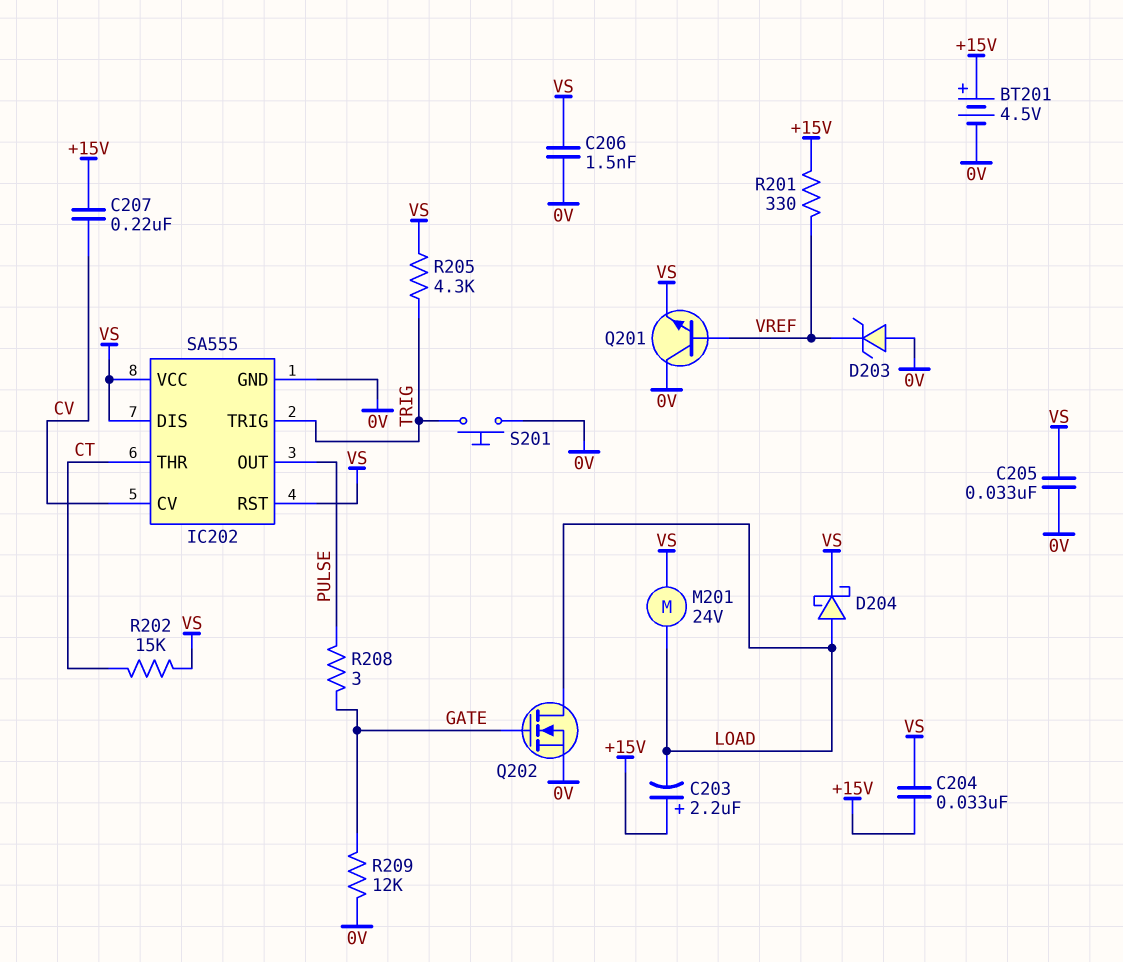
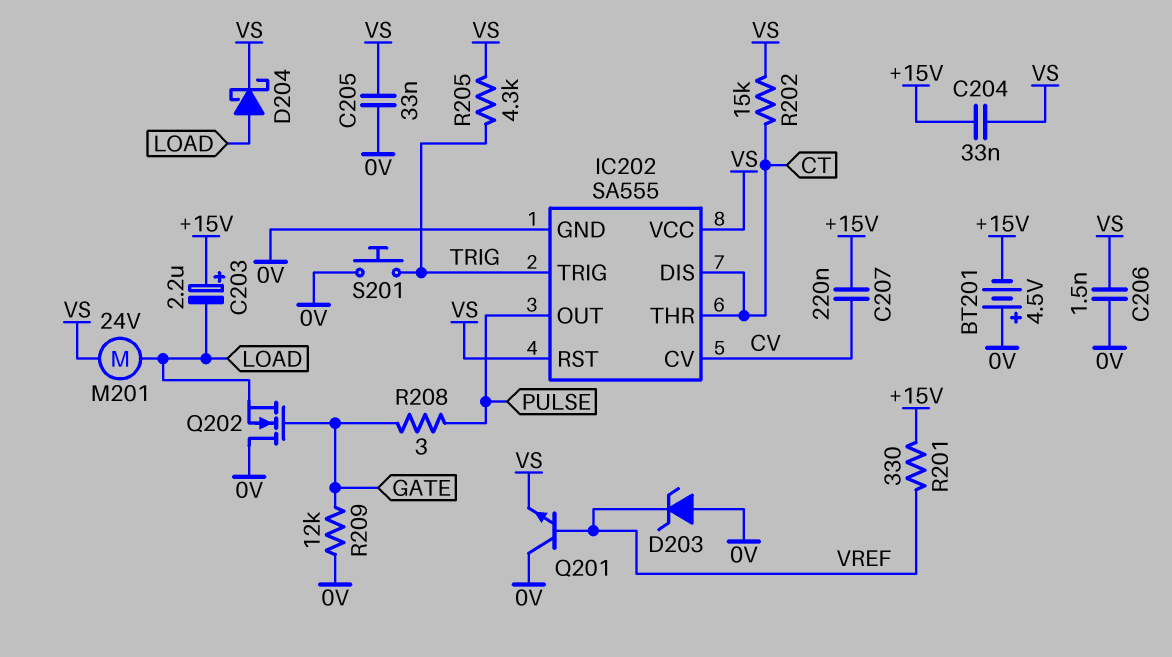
BT201: 4.5V (plus +15V, minus 0V) -> 4.5V (plus 0V, minus +15V)
IC202 pin DIS: VS -> CT
Q202: NMOS (G GATE, D LOAD, S 0V) -> NMOS (G GATE, D 0V, S LOAD)

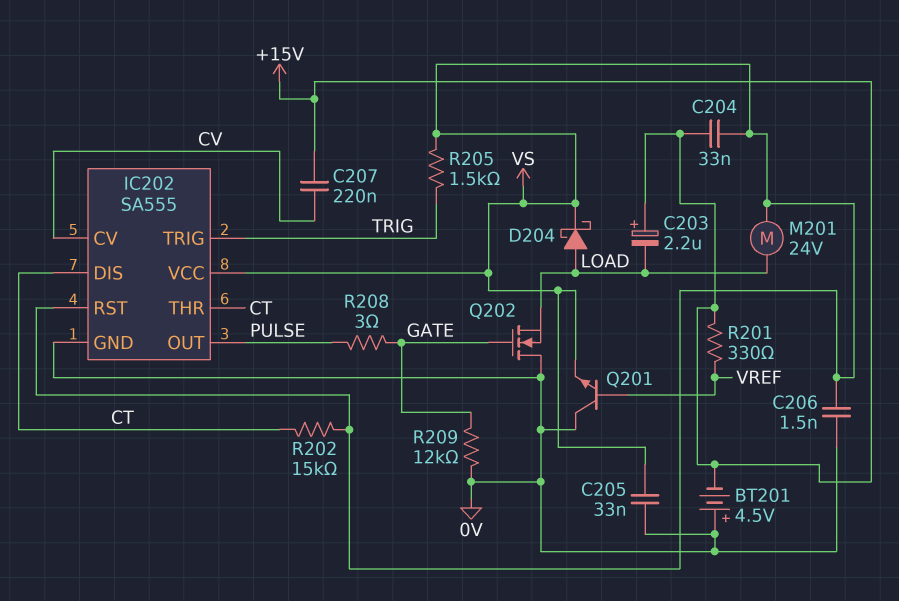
D203: zener (A 0V, K VREF) -> none
R205: 4.3k (TRIG, VS) -> 1.5k (TRIG, VS)
S201: button (0V, TRIG) -> none

